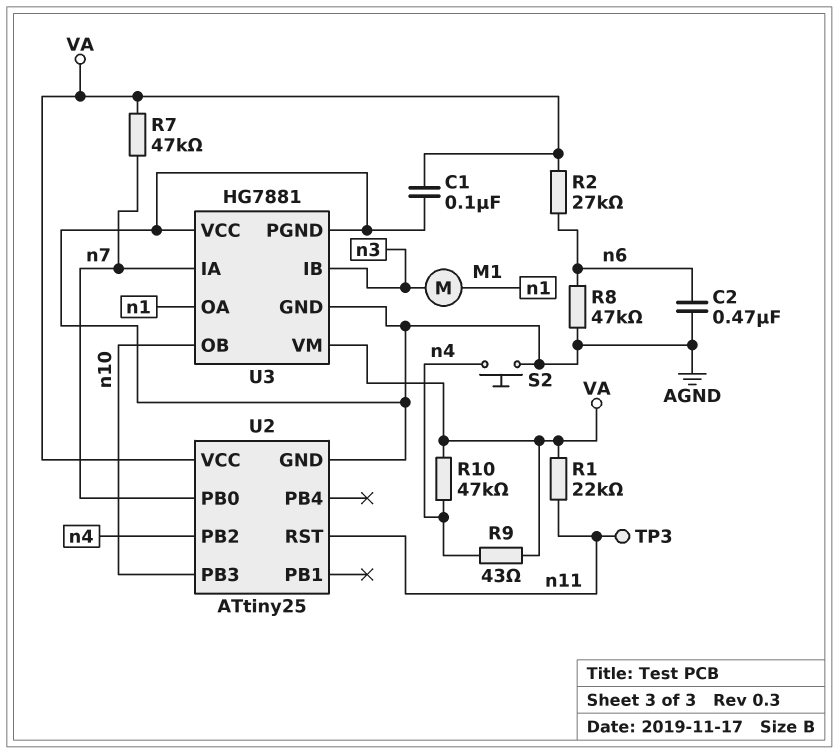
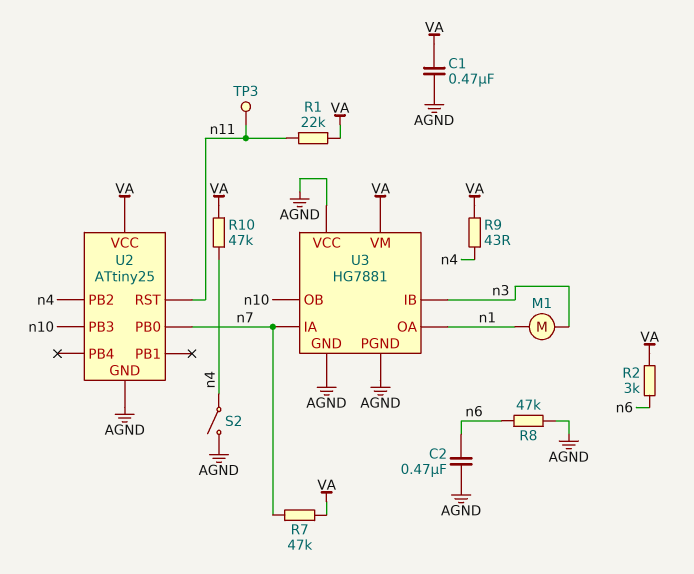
C1: 100nF (AGND, VA) -> 470nF (AGND, VA)
R2: 27k (VA, n6) -> 3k (VA, n6)
S2: button (AGND, n4) -> switch (AGND, n4)

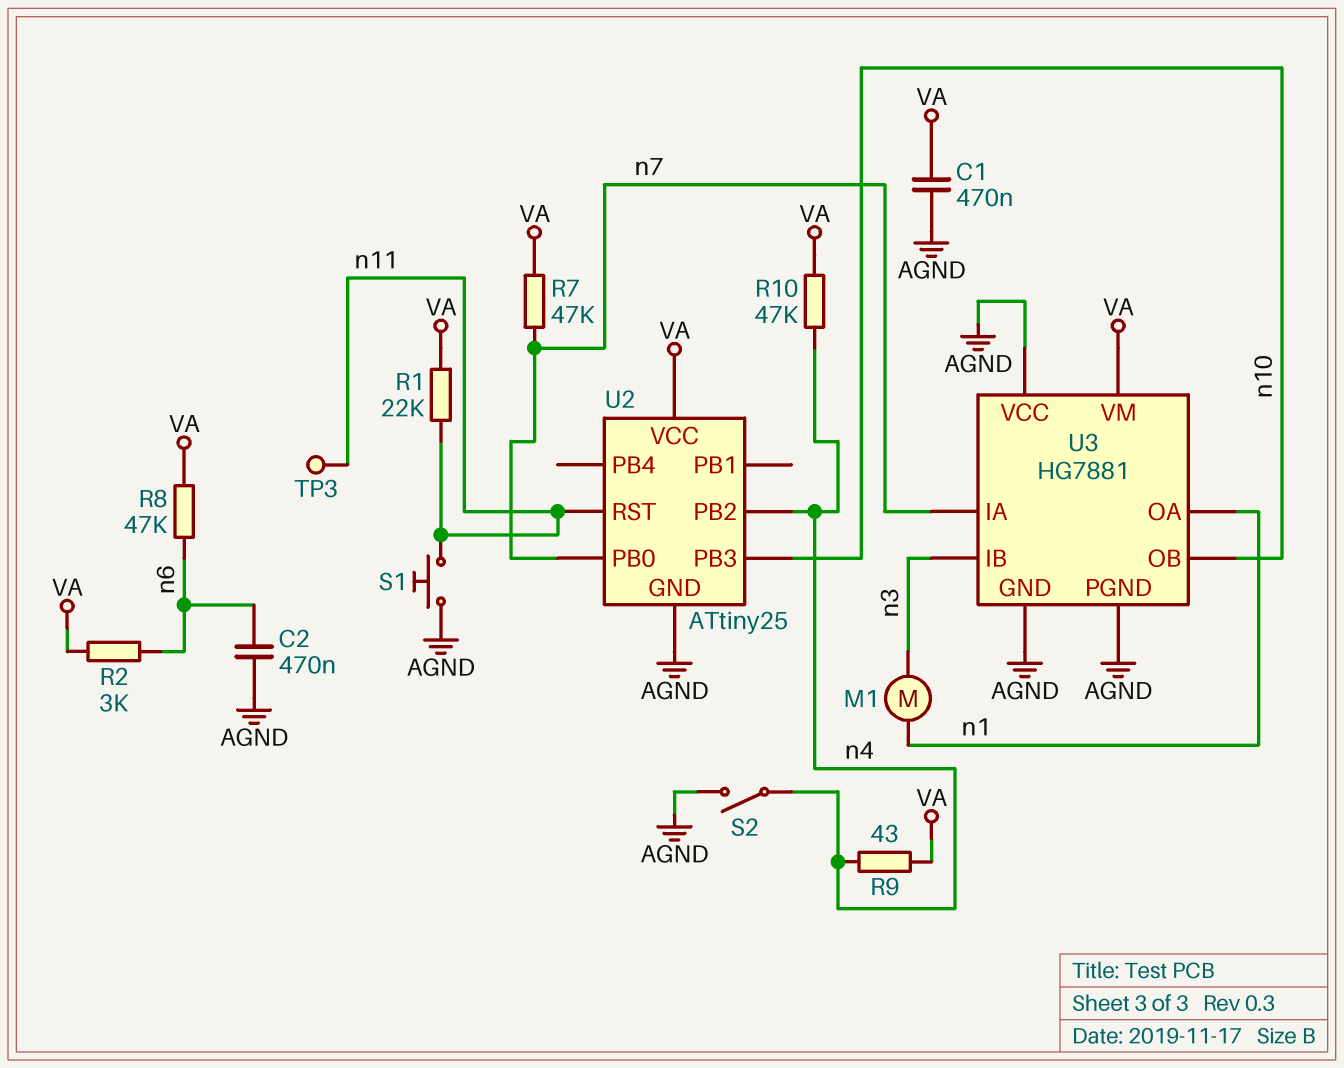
R8: 47k (AGND, n6) -> 47k (VA, n6)
S1: none -> button (AGND, n11)

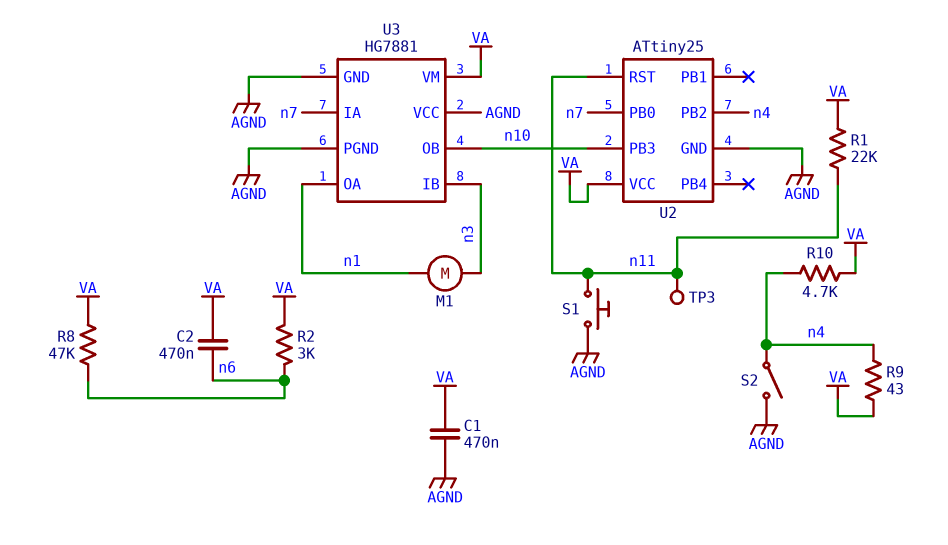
C2: 470nF (AGND, n6) -> 470nF (VA, n6)
R7: 47k (VA, n7) -> none
R10: 47k (VA, n4) -> 4.7k (VA, n4)

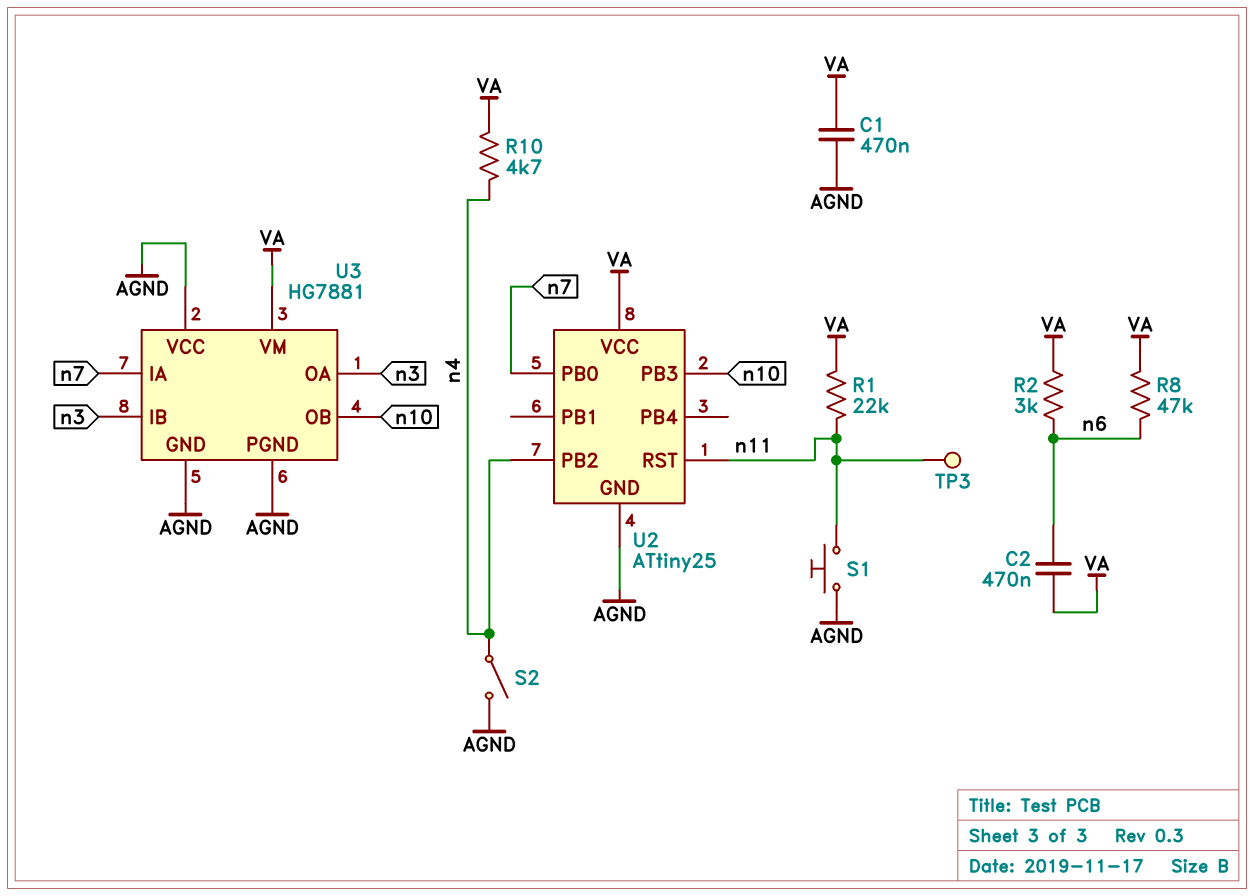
M1: motor (n1, n3) -> none
R9: 43 (VA, n4) -> none
U3 pin OA: n1 -> n3

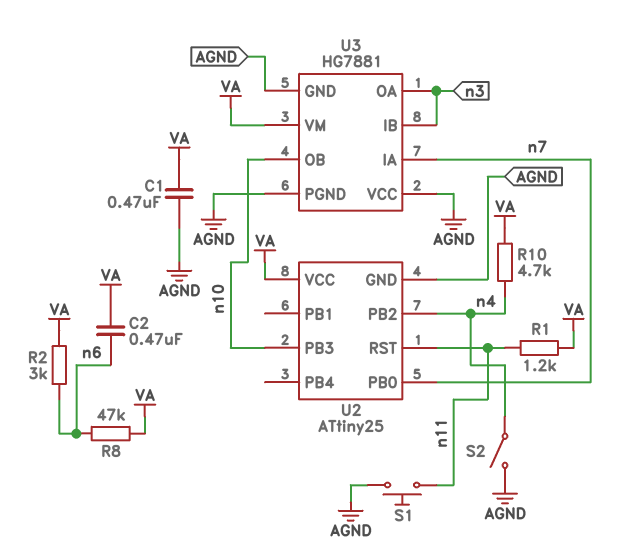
R1: 22k (VA, n11) -> 1.2k (VA, n11)
TP3: test point (n11) -> none

